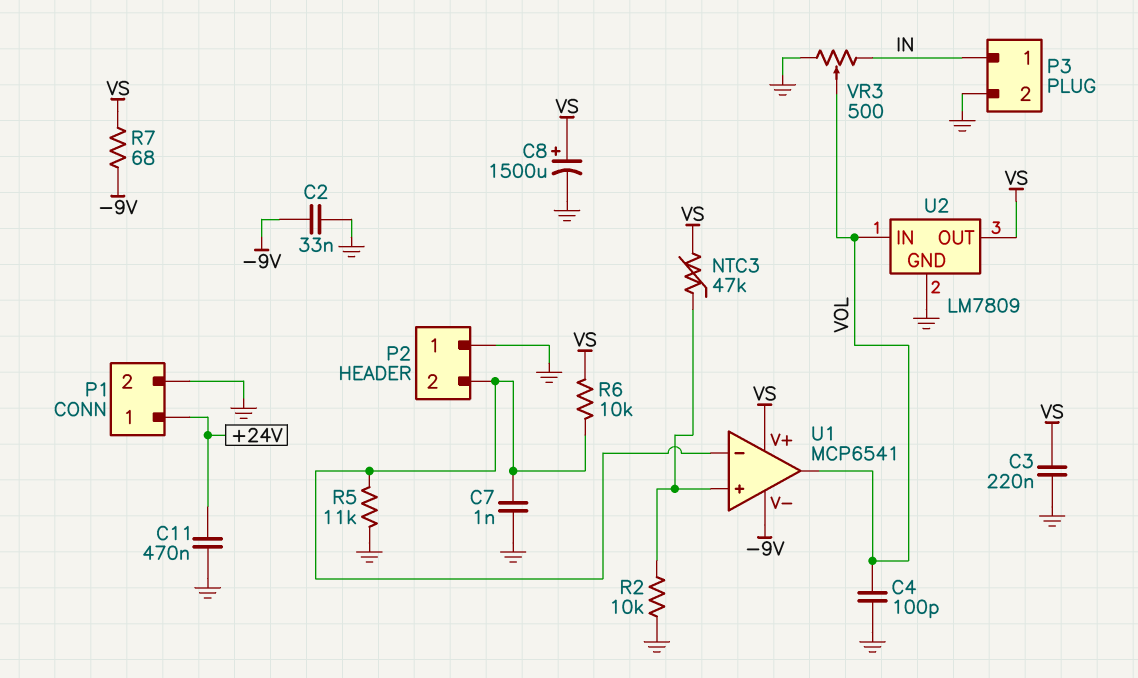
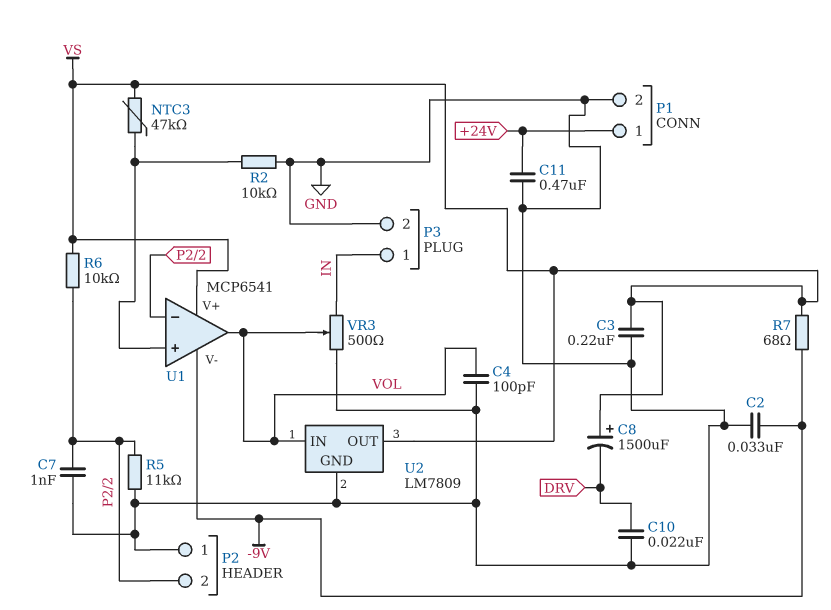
C8: 1500uF (plus VS, minus GND) -> 1500uF (plus VS, minus DRV)
C10: none -> 22nF (DRV, GND)

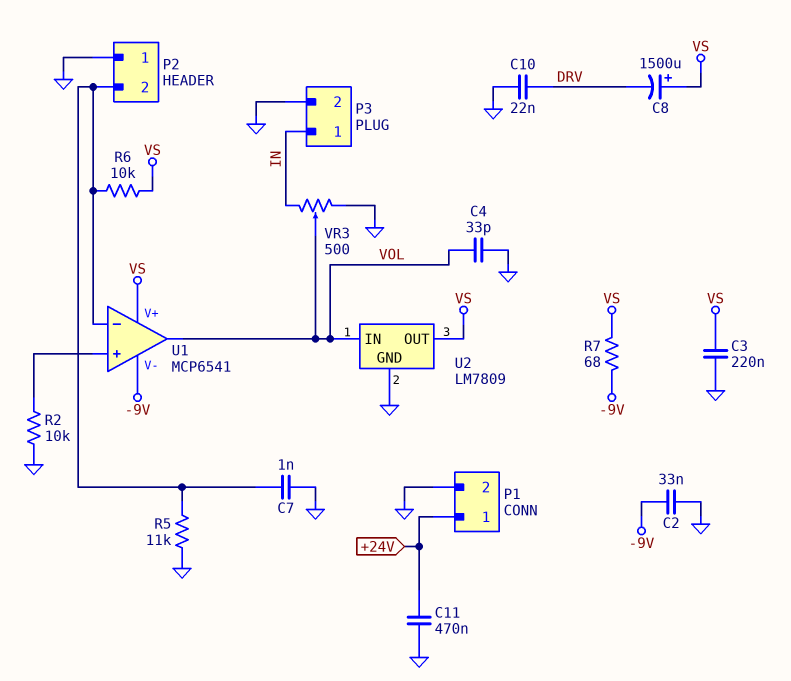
C4: 100pF (GND, VOL) -> 33pF (GND, VOL)
NTC3: 47k (U1/in+, VS) -> none

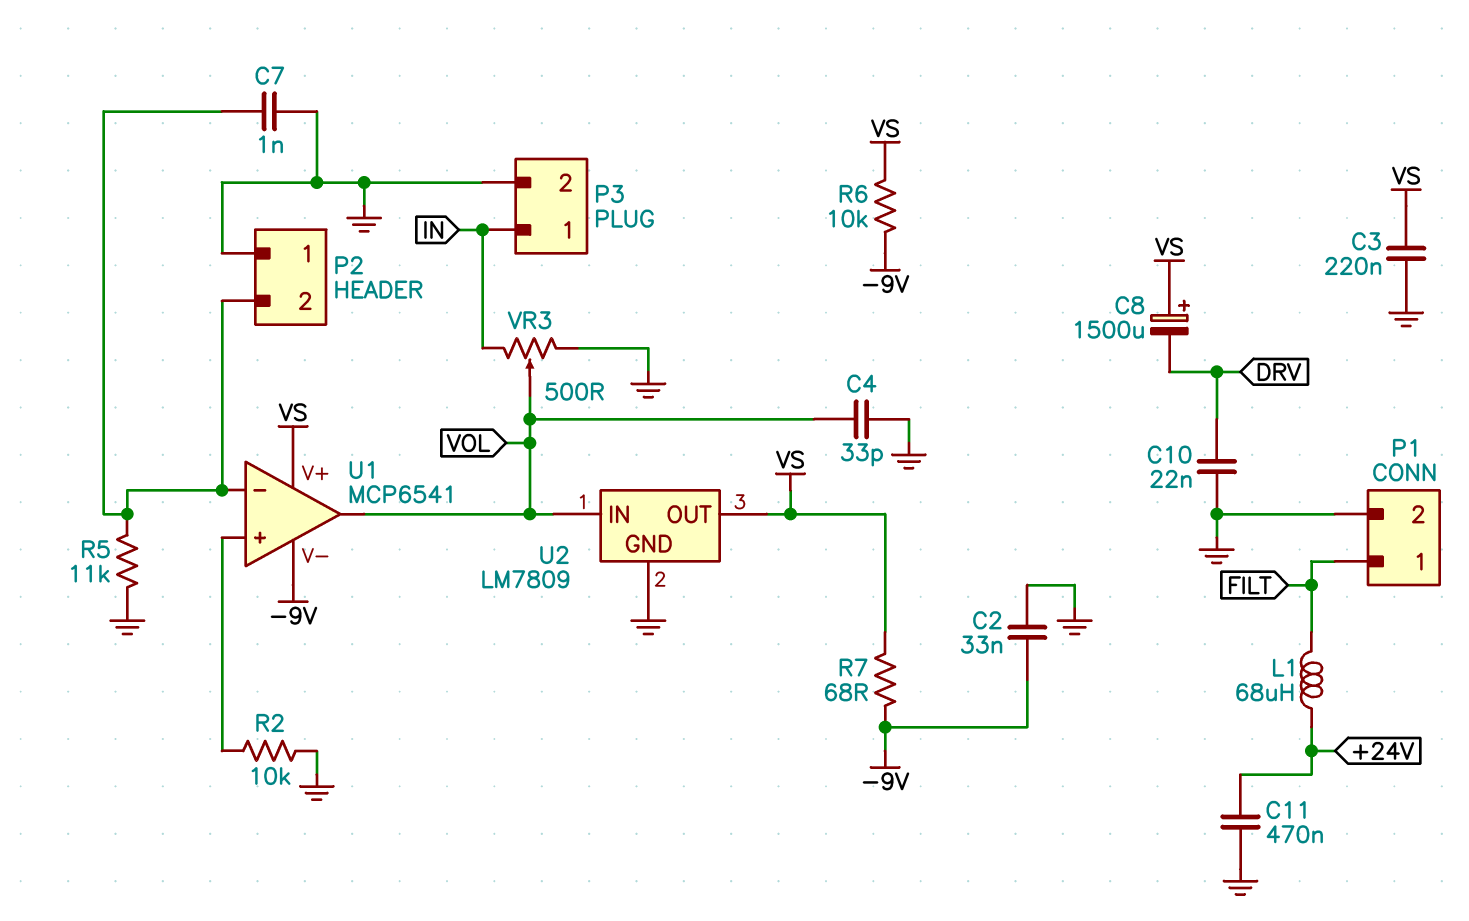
L1: none -> 68uH (+24V, FILT)
P1 pin 1: +24V -> FILT
R6: 10k (P2/2, VS) -> 10k (-9V, VS)

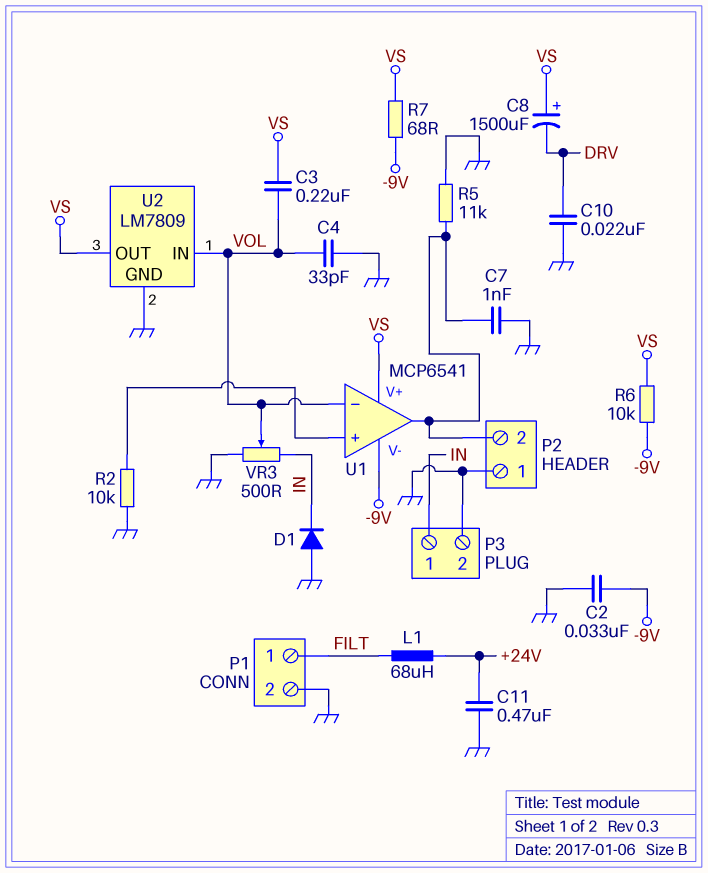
C3: 220nF (GND, VS) -> 220nF (VOL, VS)
D1: none -> diode (A GND, K IN)
U1 pin in-: P2/2 -> VOL
U1 pin out: VOL -> P2/2

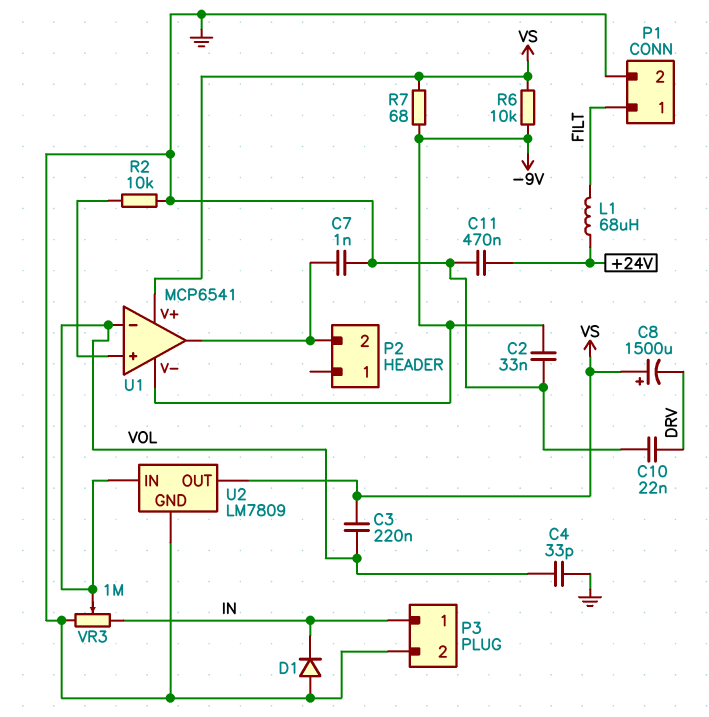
P2 pin 1: GND -> none
R5: 11k (GND, P2/2) -> none
VR3: 500 (GND, IN, wiper VOL) -> 1M (GND, IN, wiper VOL)

